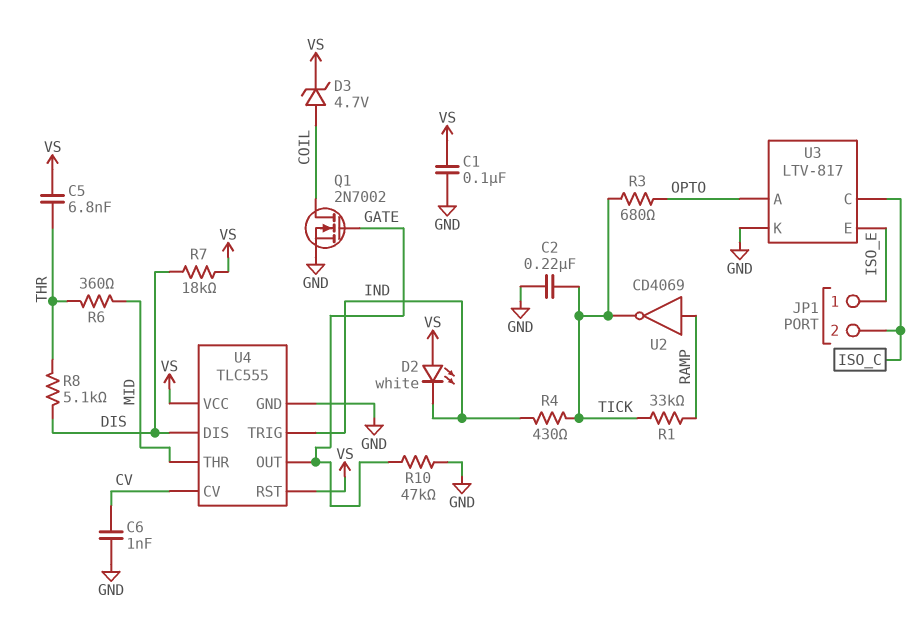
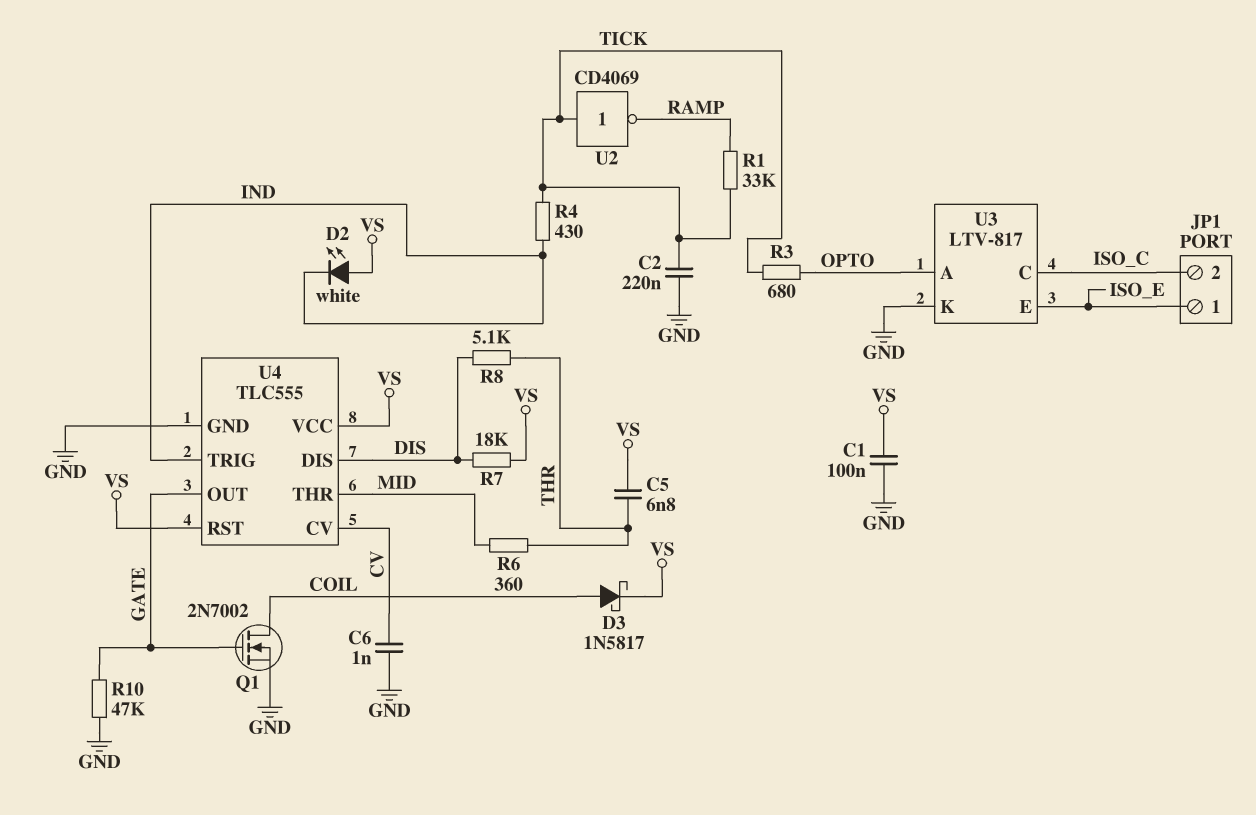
D3: zener 4.7V (A COIL, K VS) -> schottky 1N5817 (A COIL, K VS)
U2: NOT CD4069 (in RAMP, out TICK) -> NOT CD4069 (in TICK, out RAMP)

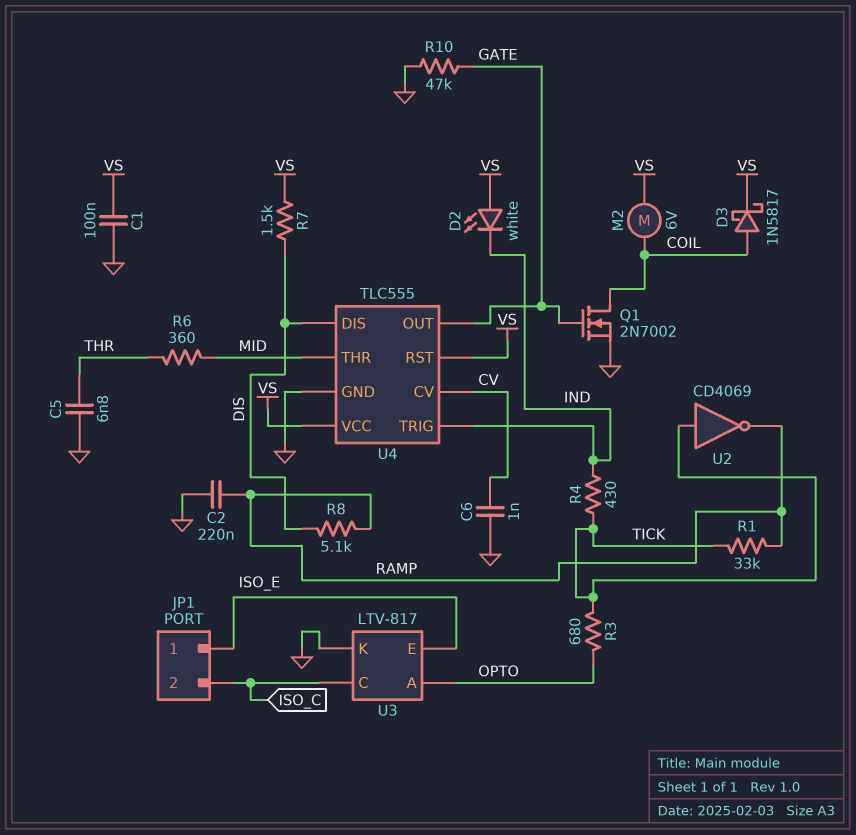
C2: 220nF (GND, TICK) -> 220nF (GND, RAMP)
C5: 6.8nF (THR, VS) -> 6.8nF (GND, THR)
M2: none -> motor 6V (COIL, VS)
R7: 18k (DIS, VS) -> 1.5k (DIS, VS)
R8: 5.1k (DIS, THR) -> 5.1k (DIS, RAMP)

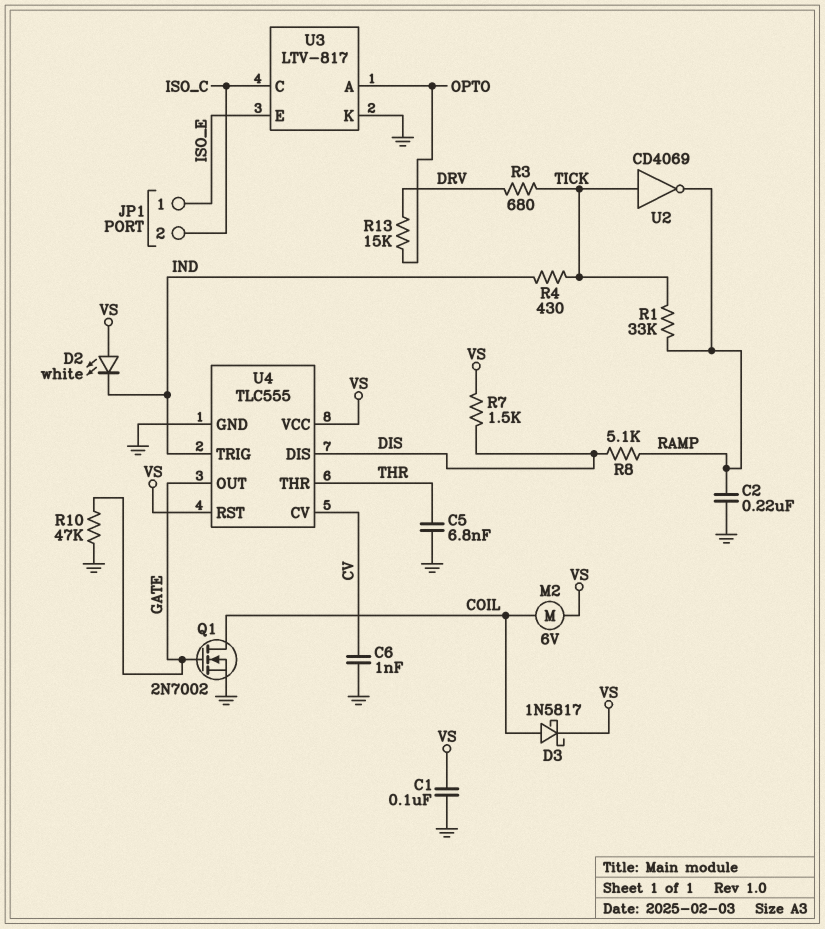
R3: 680 (OPTO, TICK) -> 680 (DRV, TICK)
R6: 360 (MID, THR) -> none
R13: none -> 15k (DRV, OPTO)
U4 pin THR: MID -> THR

